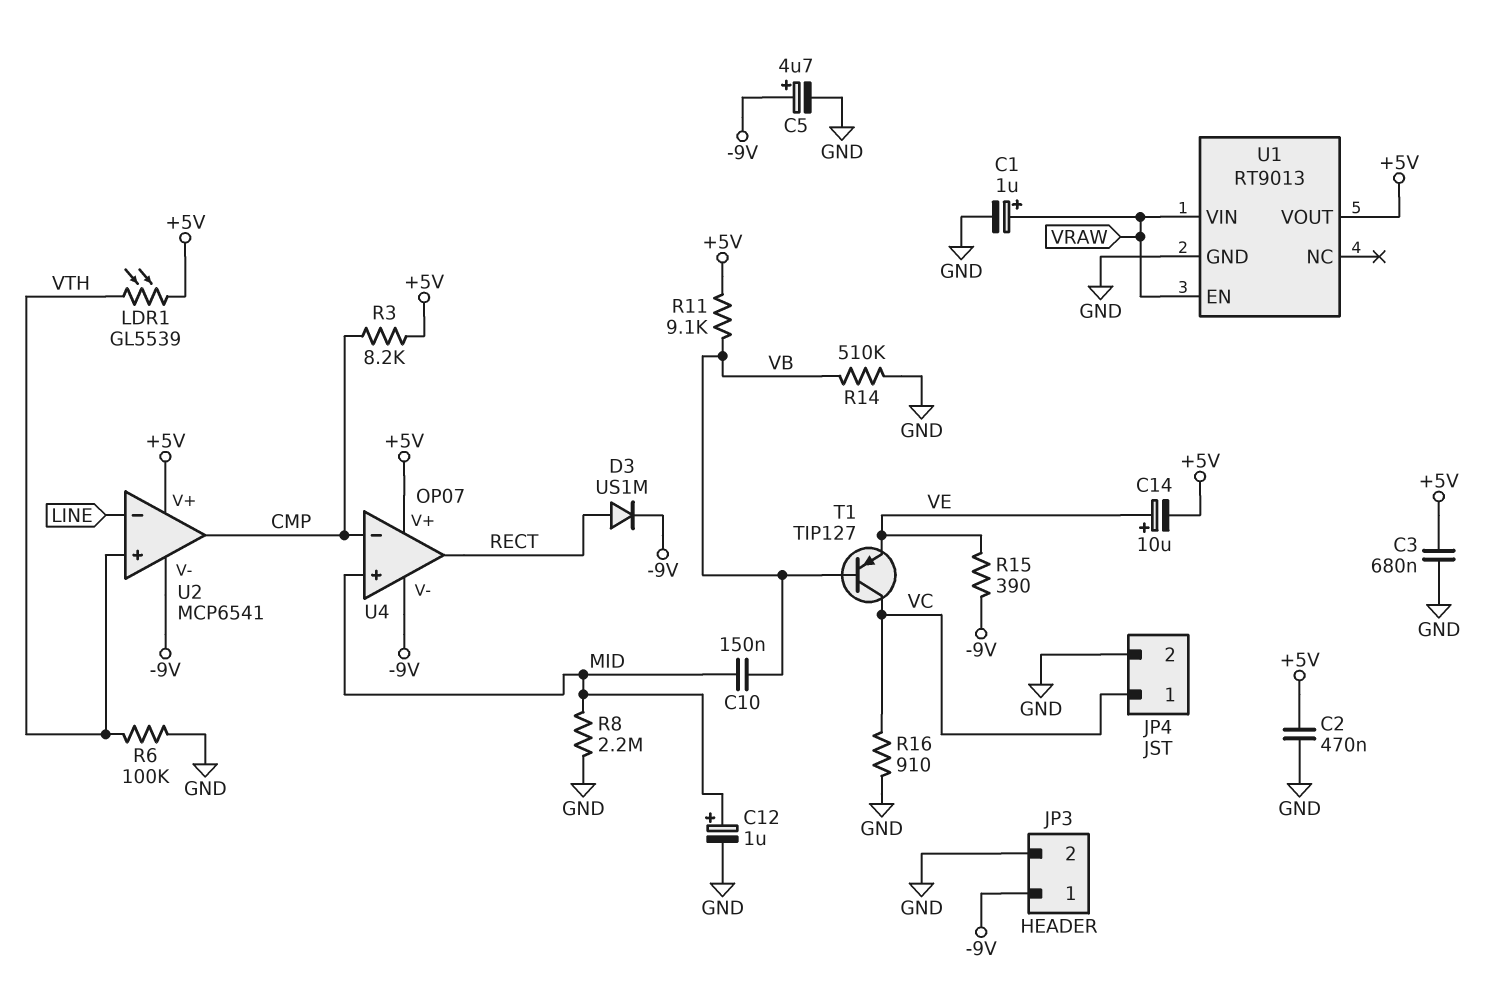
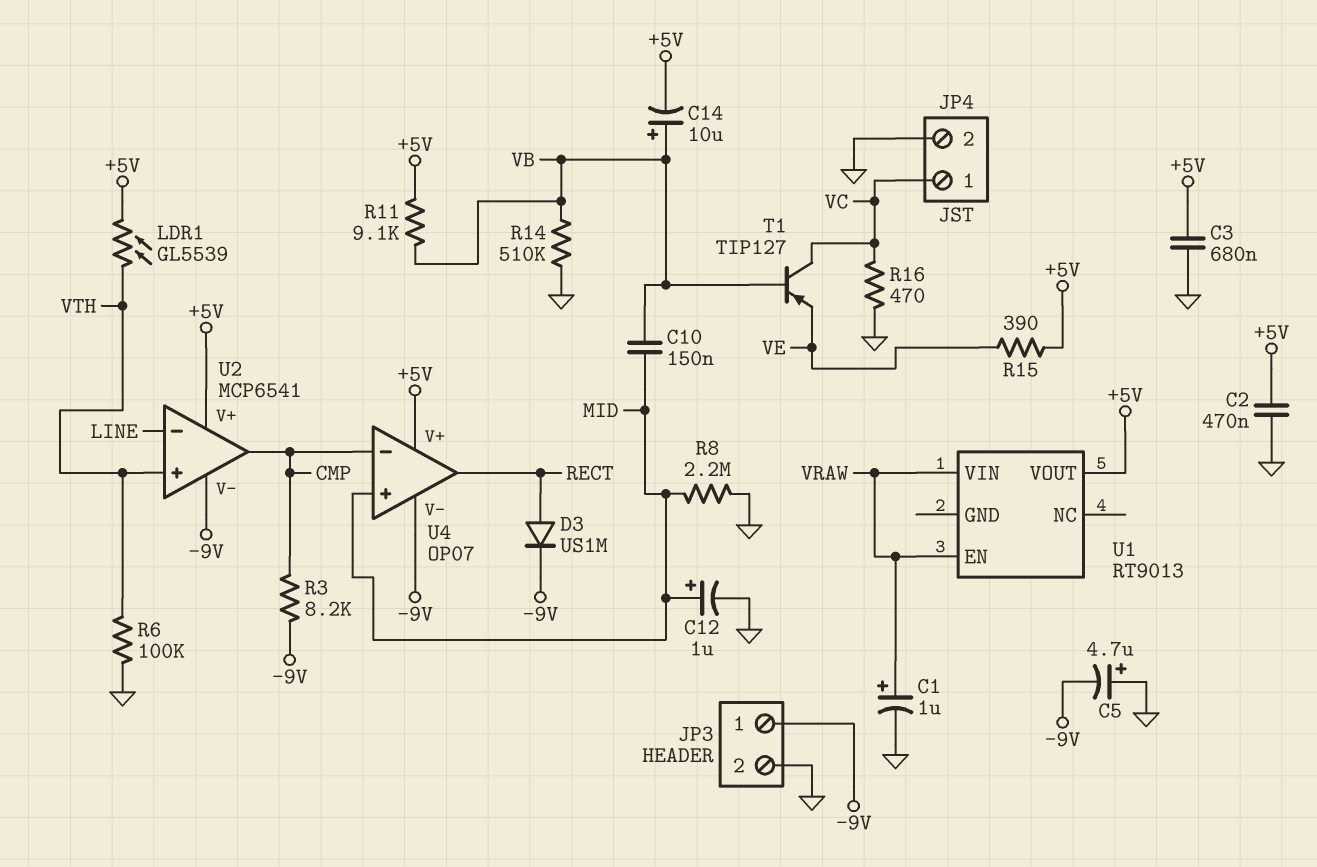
C5: 4.7uF (plus -9V, minus GND) -> 4.7uF (plus GND, minus -9V)
C14: 10uF (plus VE, minus +5V) -> 10uF (plus VB, minus +5V)
R3: 8.2k (+5V, CMP) -> 8.2k (-9V, CMP)
R15: 390 (-9V, VE) -> 390 (+5V, VE)
R16: 910 (GND, VC) -> 470 (GND, VC)
U1 pin GND: GND -> none

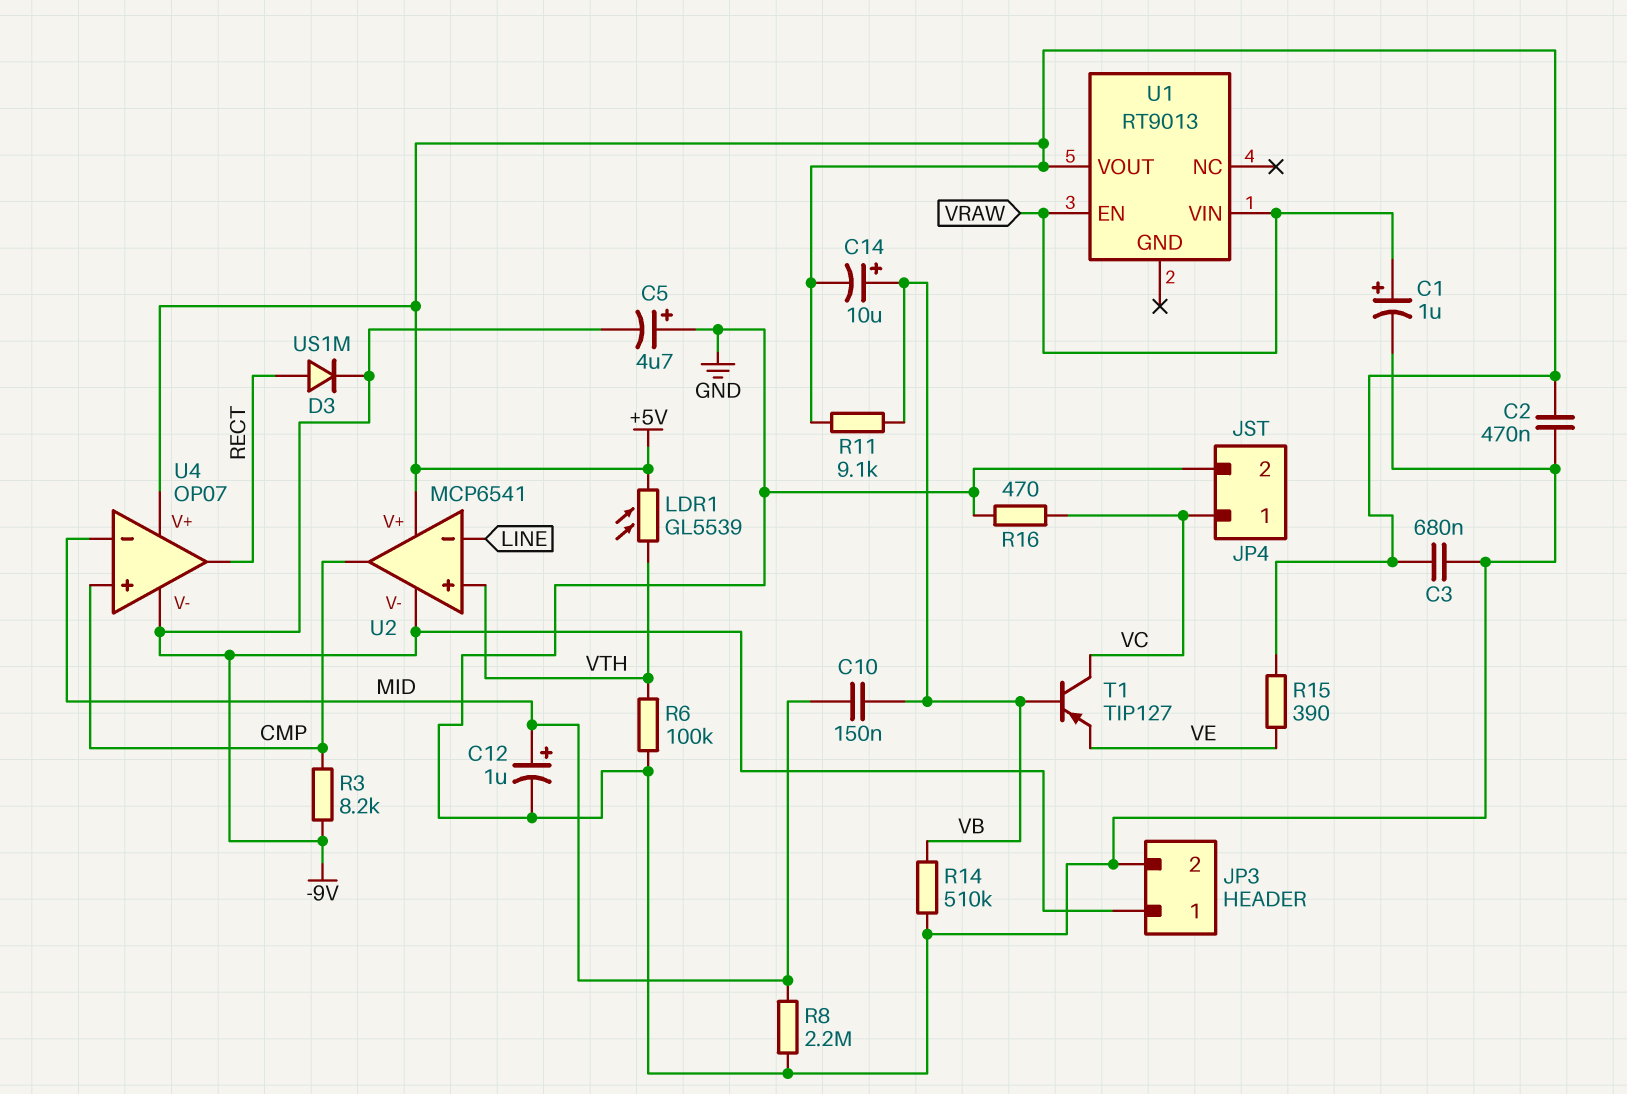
U4 pin in+: MID -> CMP
U4 pin in-: CMP -> MID

